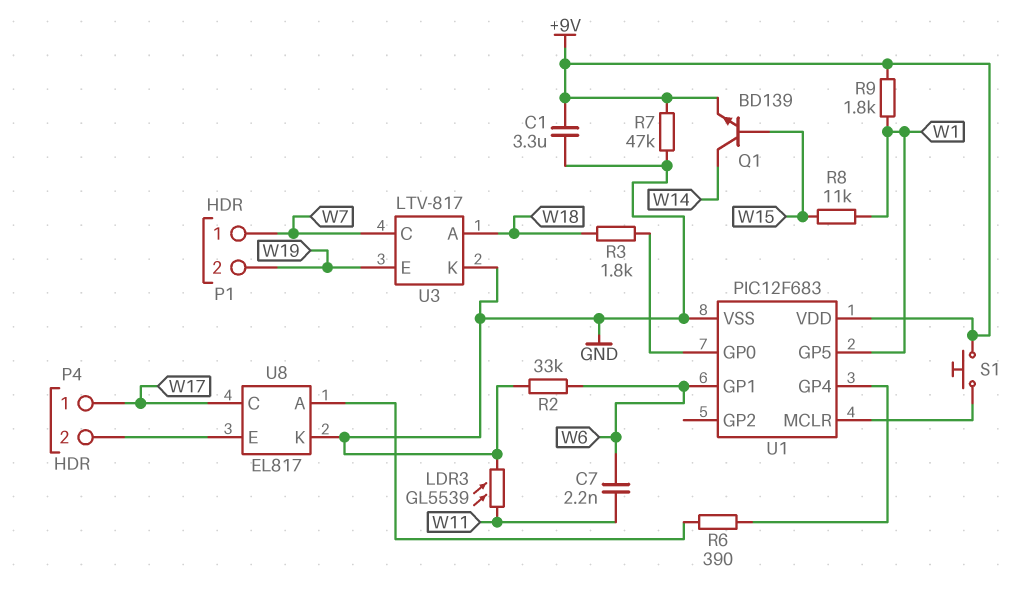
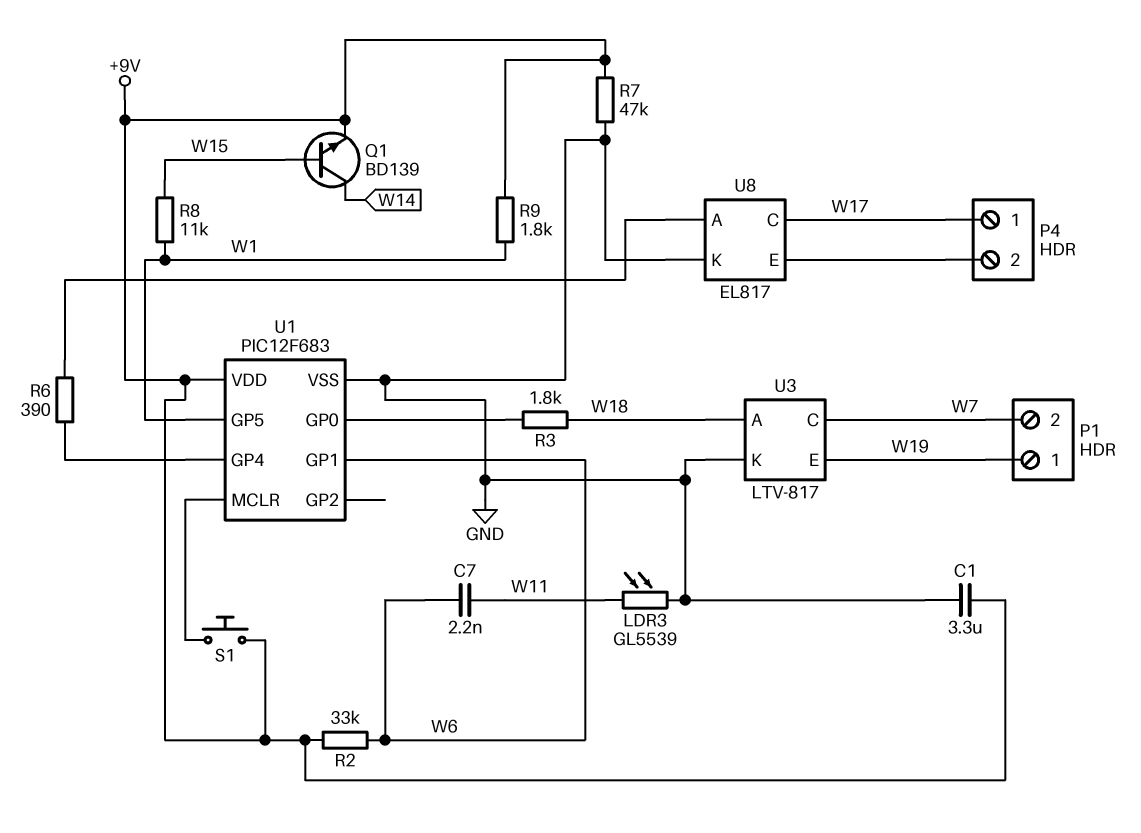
P1 pin 1: W7 -> W19
P1 pin 2: W19 -> W7
R2: 33k (GND, W6) -> 33k (+9V, W6)

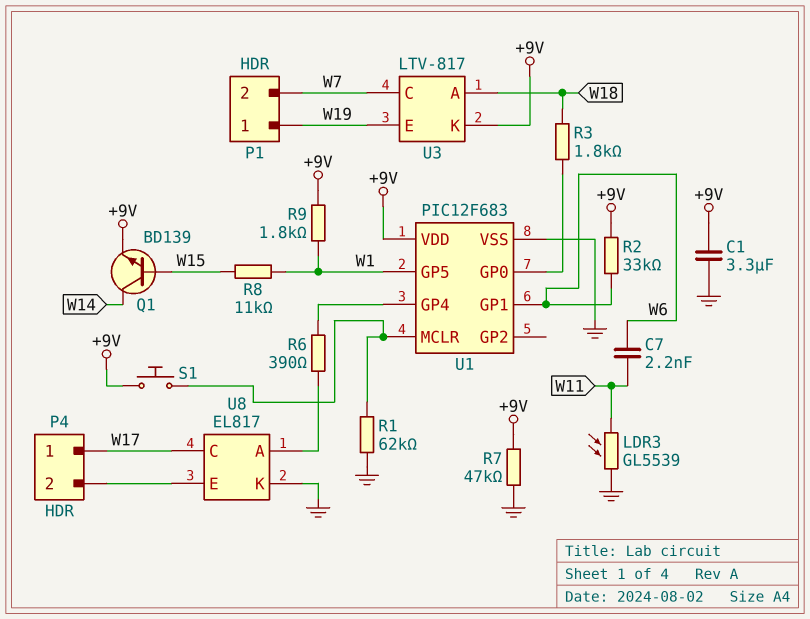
R1: none -> 62k (GND, U1/MCLR)
U3 pin K: GND -> +9V

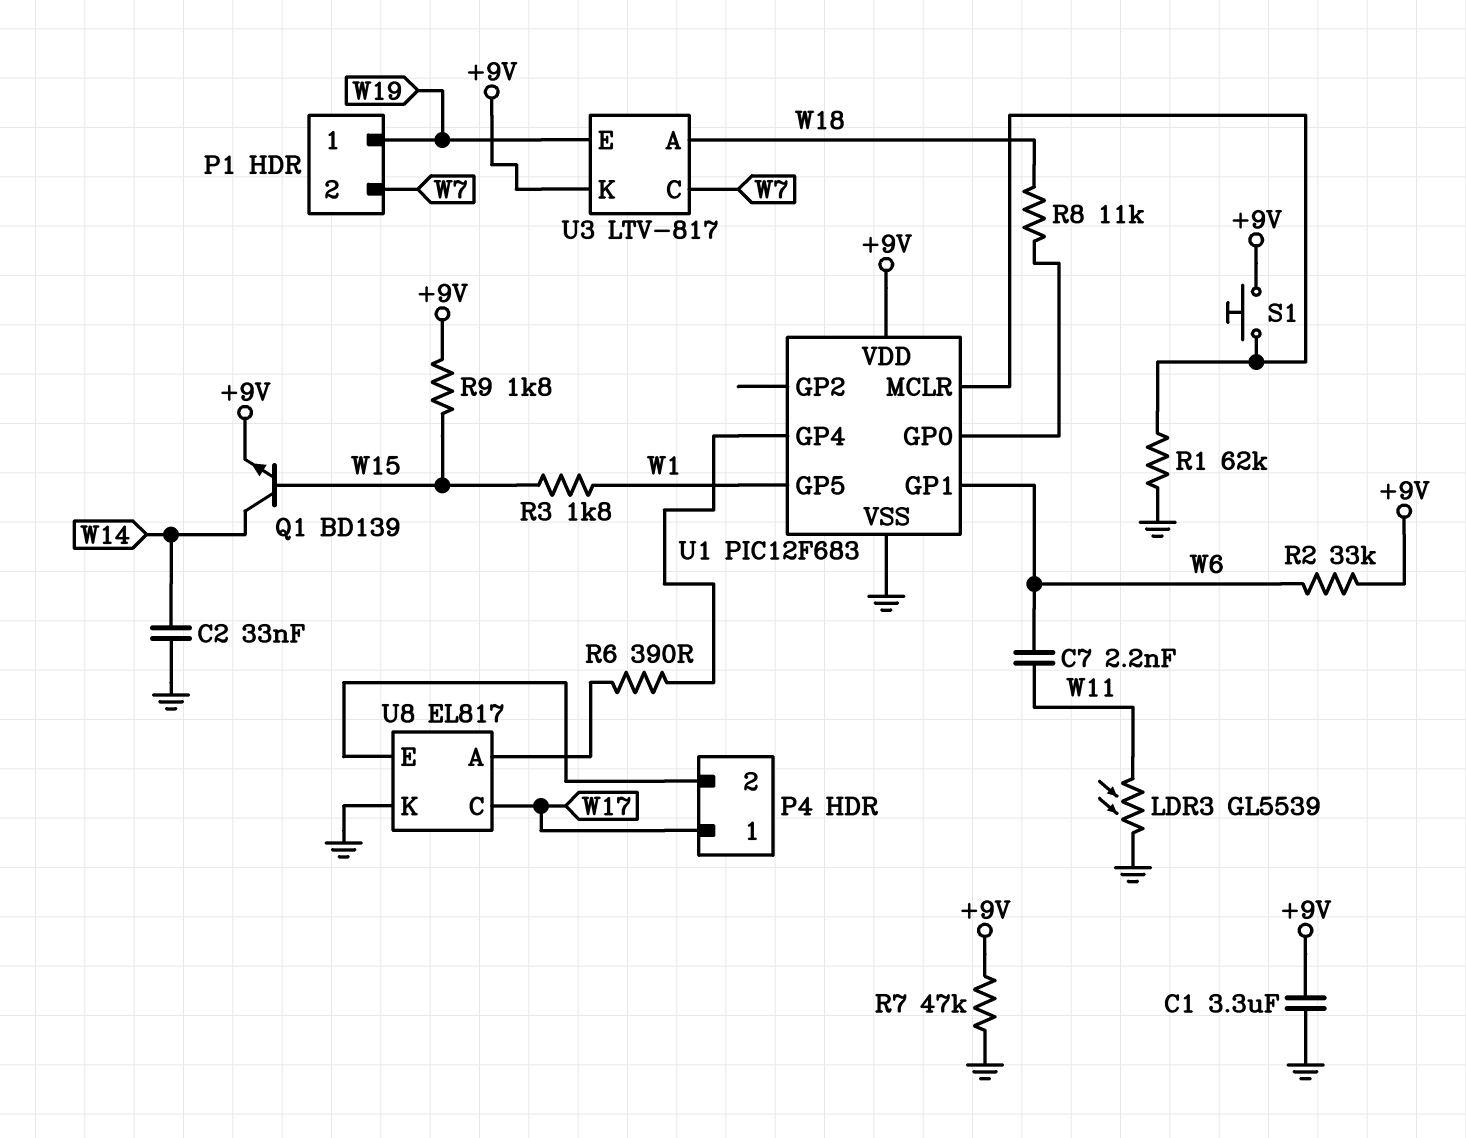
C2: none -> 33nF (GND, W14)
R3: 1.8k (U1/GP0, W18) -> 1.8k (W1, W15)
R8: 11k (W1, W15) -> 11k (U1/GP0, W18)
R9: 1.8k (+9V, W1) -> 1.8k (+9V, W15)

